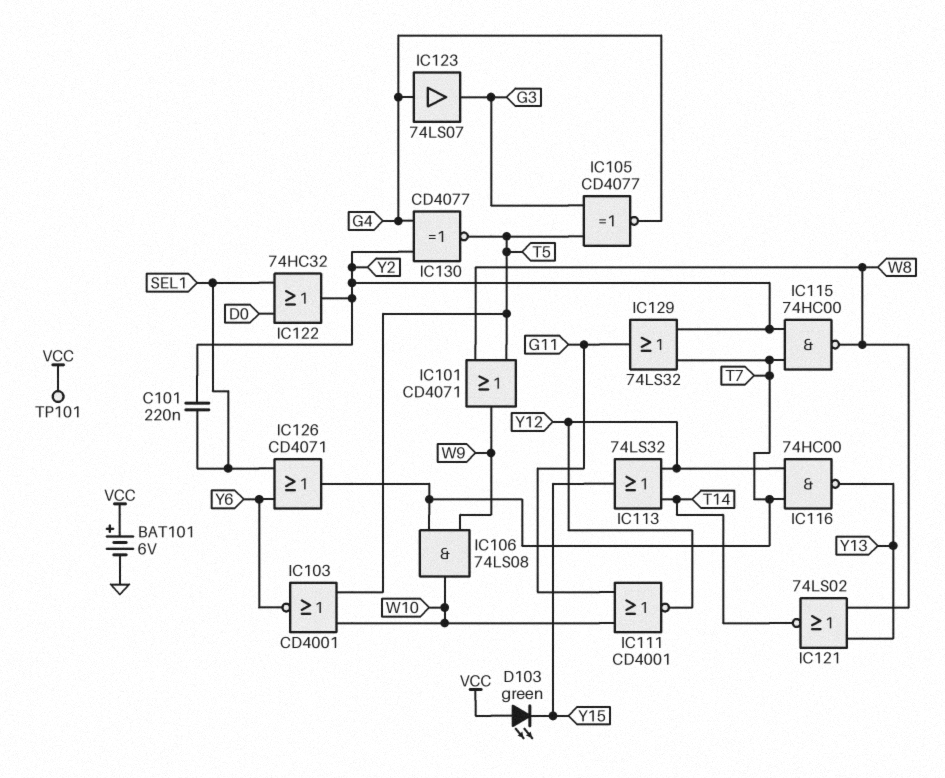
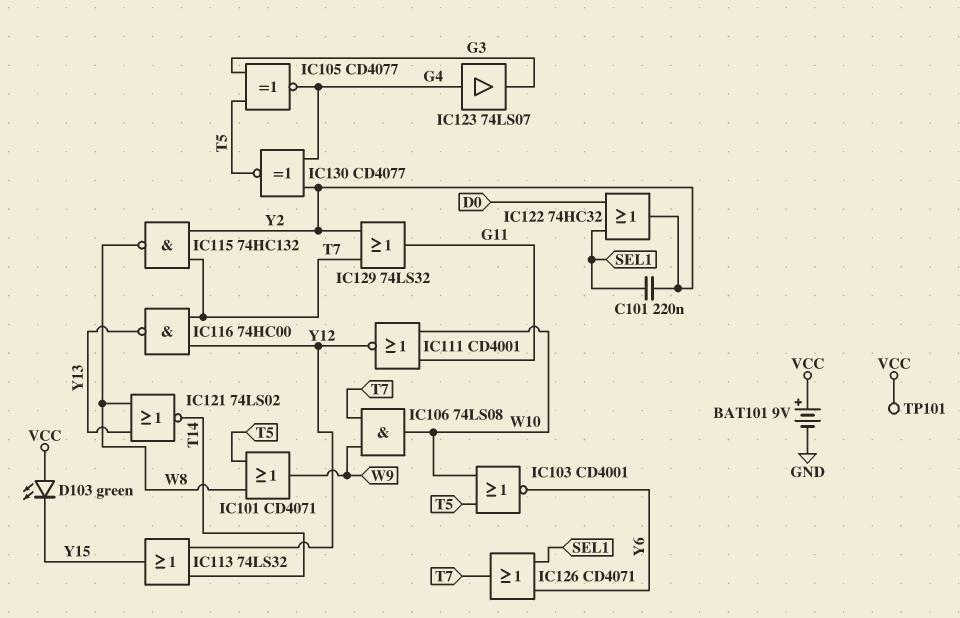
BAT101: 6V (plus VCC, minus GND) -> 9V (plus VCC, minus GND)
IC115: NAND 74HC00 (in T7, in Y2, out W8) -> NAND 74HC132 (in T7, in Y2, out W8)

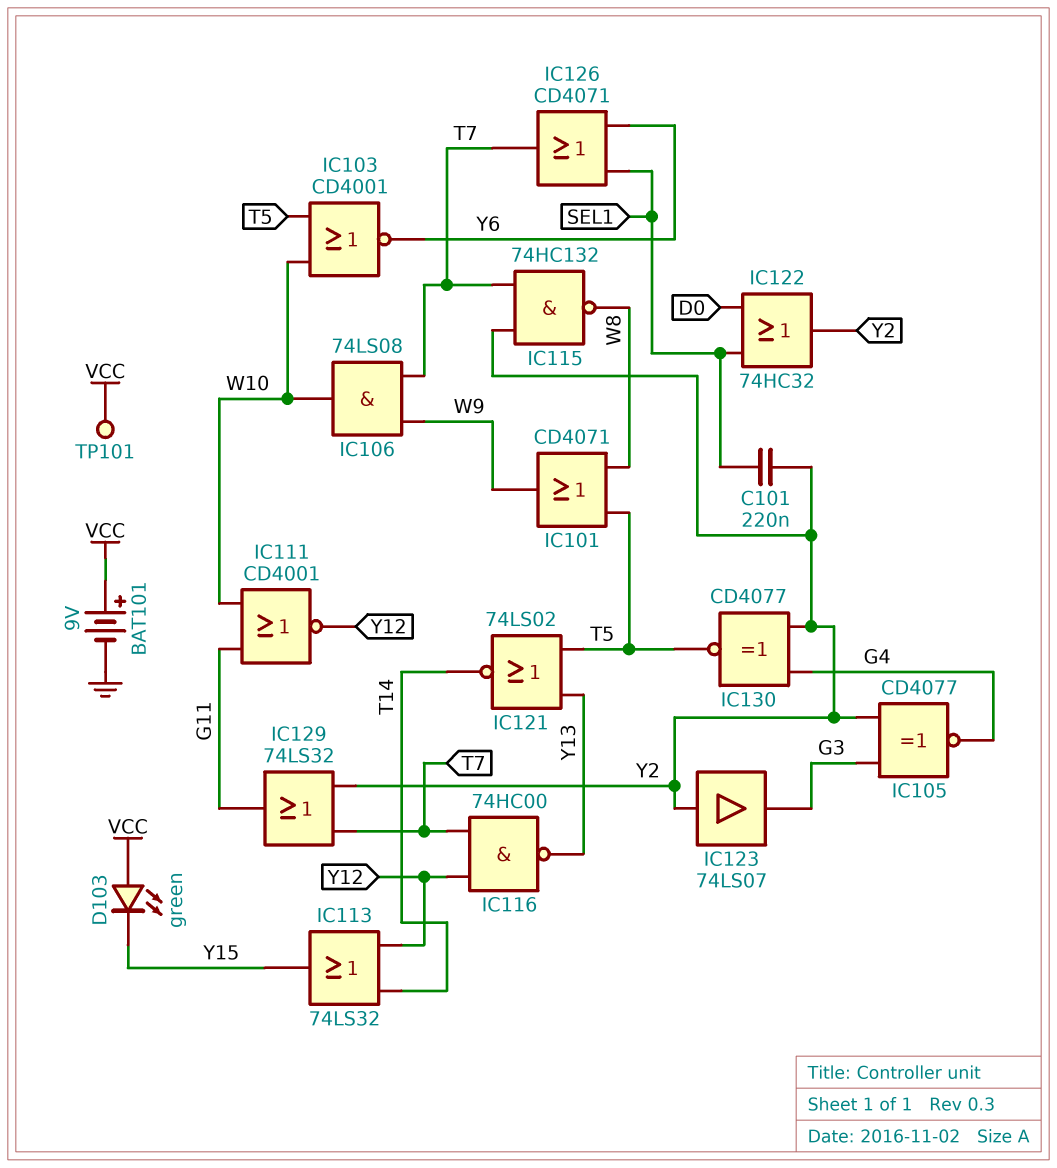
IC105: XNOR CD4077 (in G3, in T5, out G4) -> XNOR CD4077 (in G3, in Y2, out G4)
IC121: NOR 74LS02 (in W8, in Y13, out T14) -> NOR 74LS02 (in T5, in Y13, out T14)
IC123: buffer 74LS07 (in G4, out G3) -> buffer 74LS07 (in Y2, out G3)

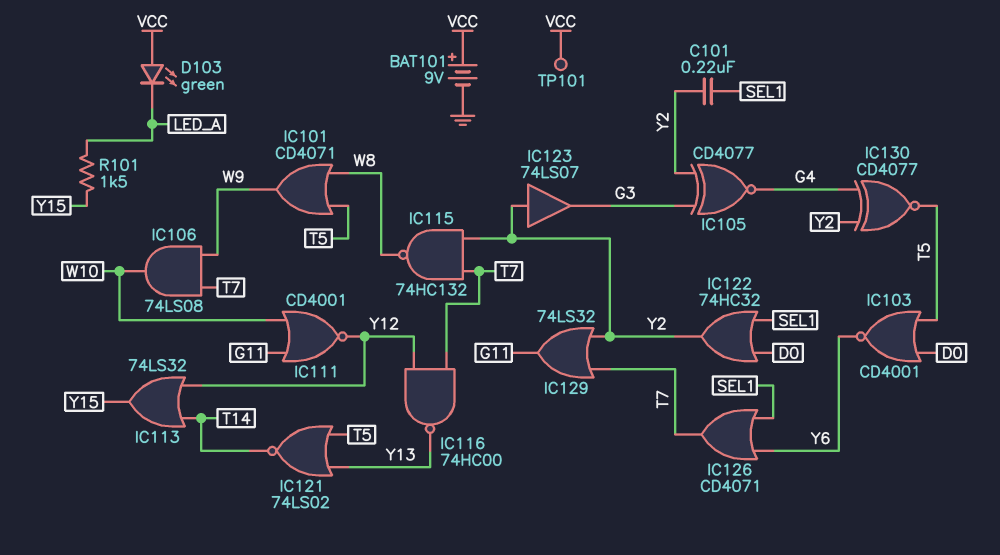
D103: LED green (A VCC, K Y15) -> LED green (A VCC, K LED_A)
IC103: NOR CD4001 (in T5, in W10, out Y6) -> NOR CD4001 (in D0, in T5, out Y6)
R101: none -> 1.5k (LED_A, Y15)

